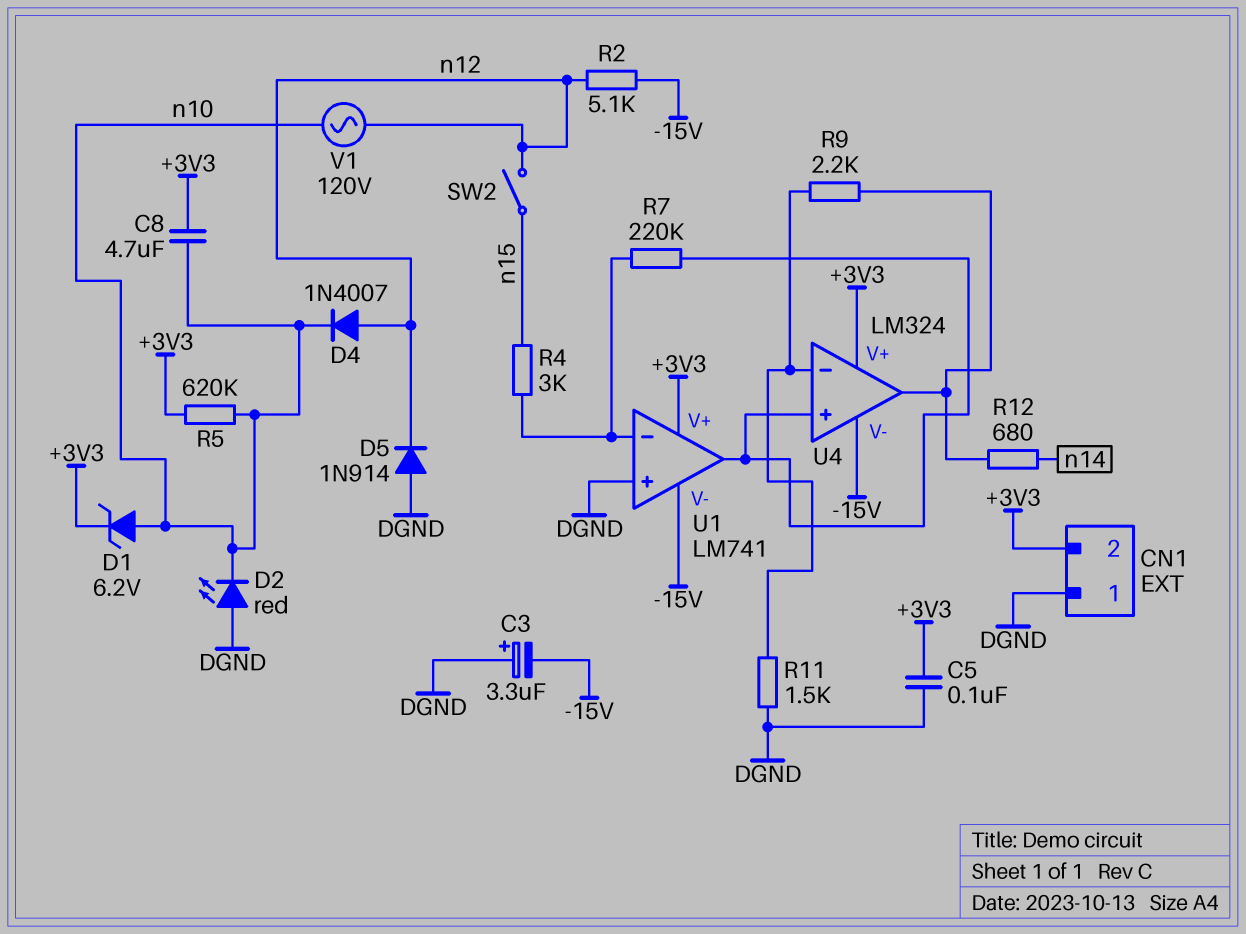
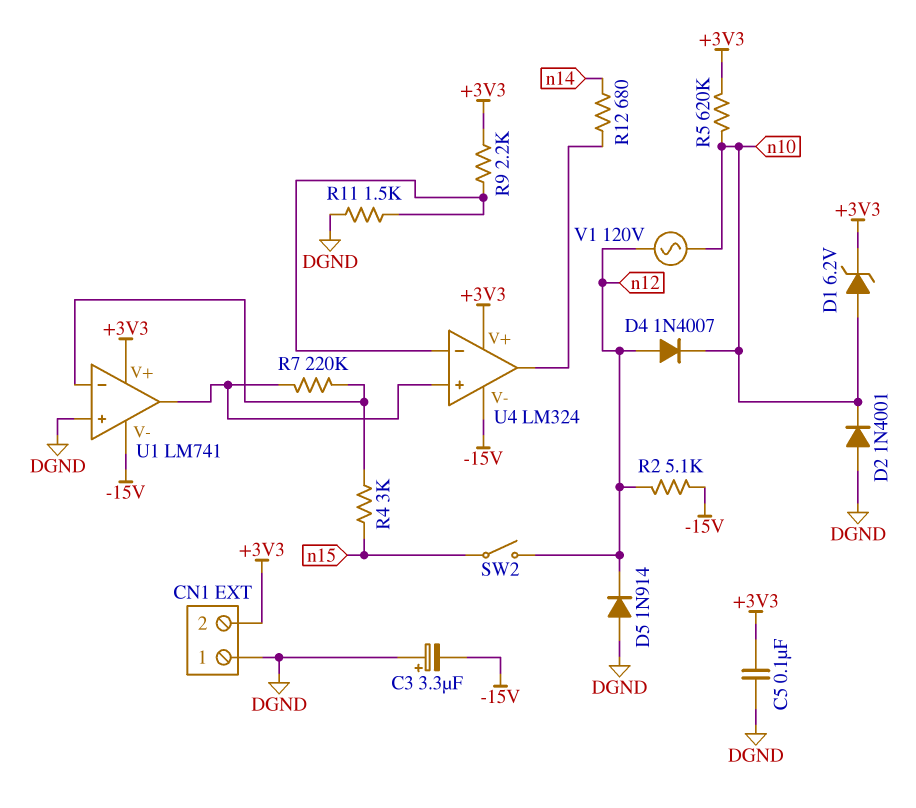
C8: 4.7uF (+3V3, n10) -> none
D2: LED red (A DGND, K n10) -> diode 1N4001 (A DGND, K n10)
R9: 2.2k (U4/in-, U4/out) -> 2.2k (+3V3, U4/in-)

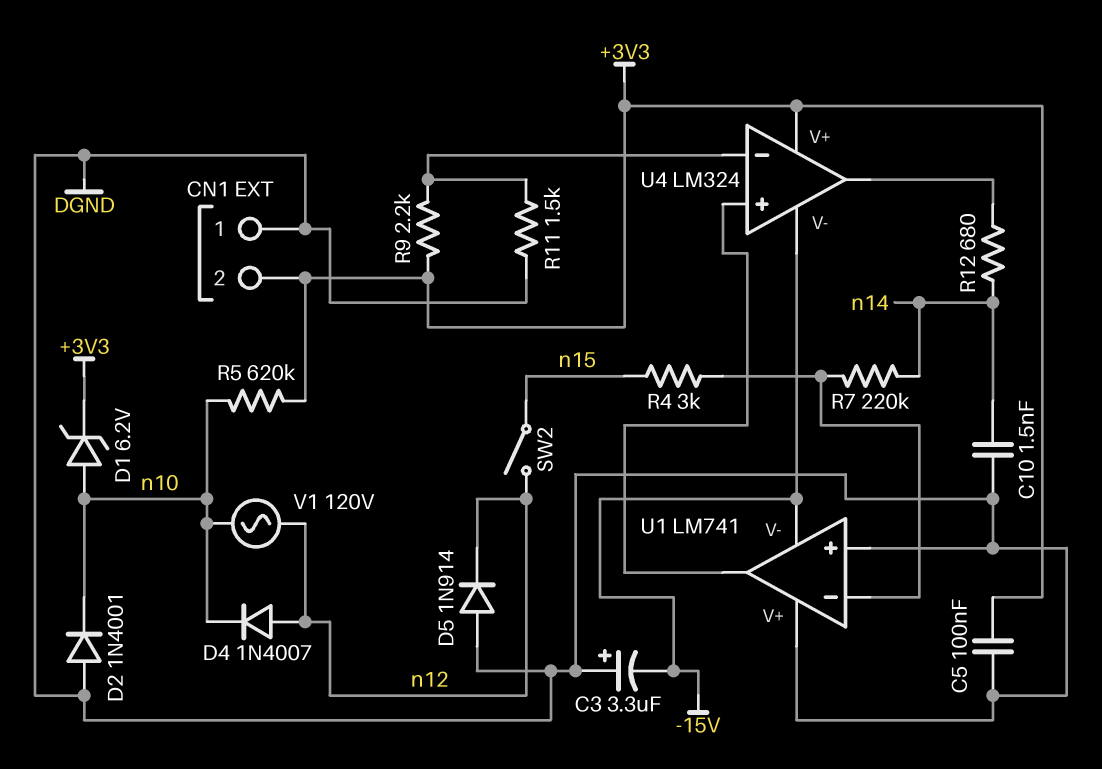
C10: none -> 1.5nF (DGND, n14)
R2: 5.1k (-15V, n12) -> none
R7: 220k (U1/in-, U1/out) -> 220k (U1/in-, n14)
U1 pin V+: +3V3 -> DGND

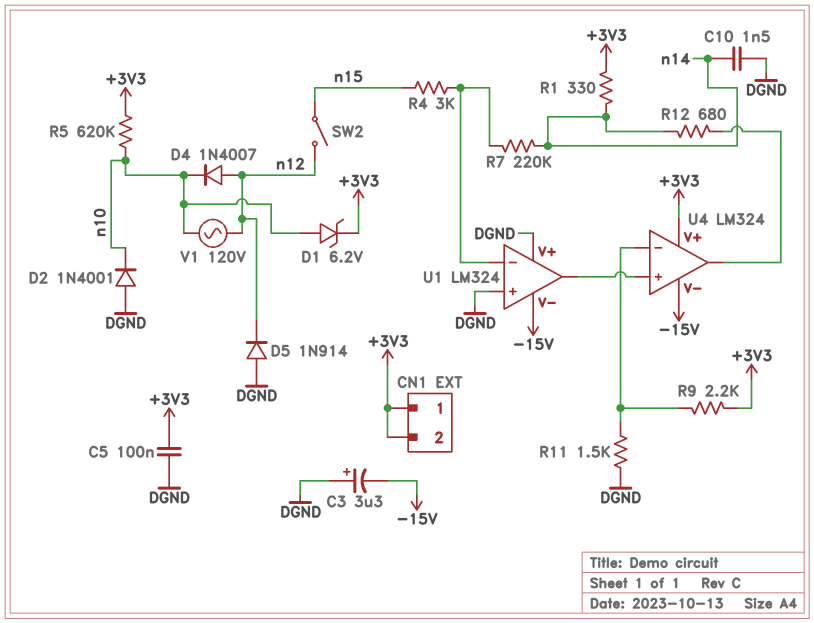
CN1 pin 1: DGND -> +3V3
R1: none -> 330 (+3V3, n14)
U1: LM741 -> LM324

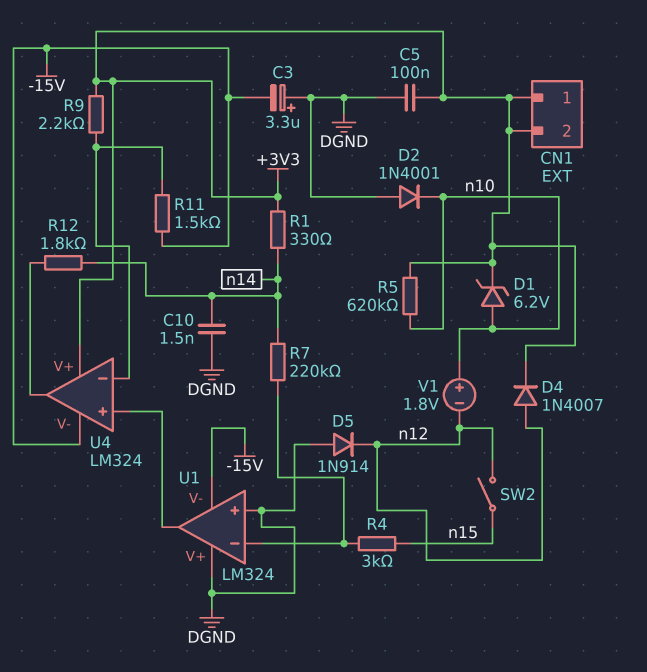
D4: diode 1N4007 (A n12, K n10) -> diode 1N4007 (A n12, K +3V3)
R11: 1.5k (DGND, U4/in-) -> 1.5k (-15V, U4/in-)
R12: 680 (U4/out, n14) -> 1.8k (U4/out, n14)
V1: AC 120V (n10, n12) -> 1.8V (plus n10, minus n12)

